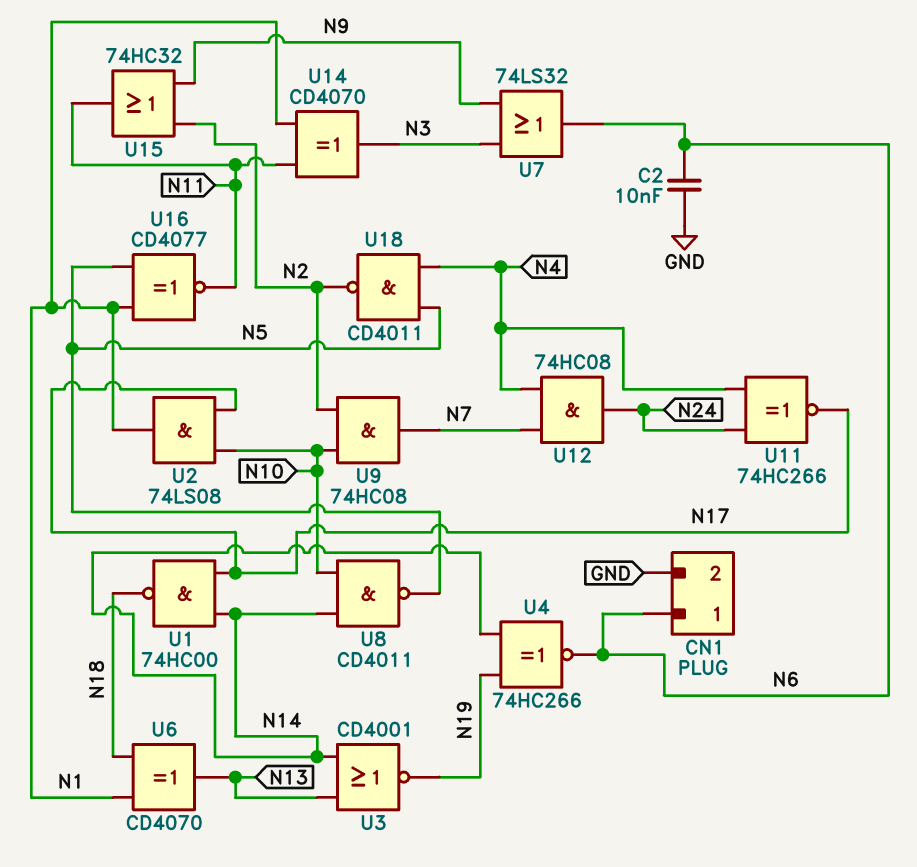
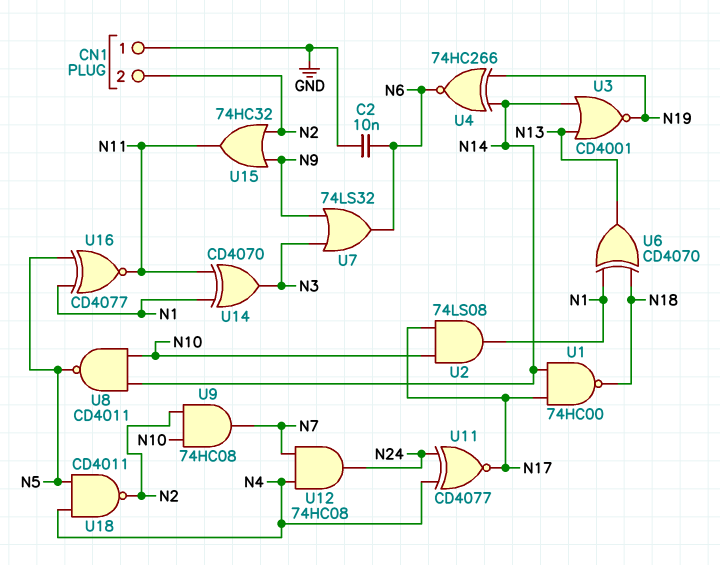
CN1 pin 1: N6 -> GND
CN1 pin 2: GND -> N2
U11: XNOR 74HC266 (in N4, in N24, out N17) -> XNOR CD4077 (in N4, in N24, out N17)

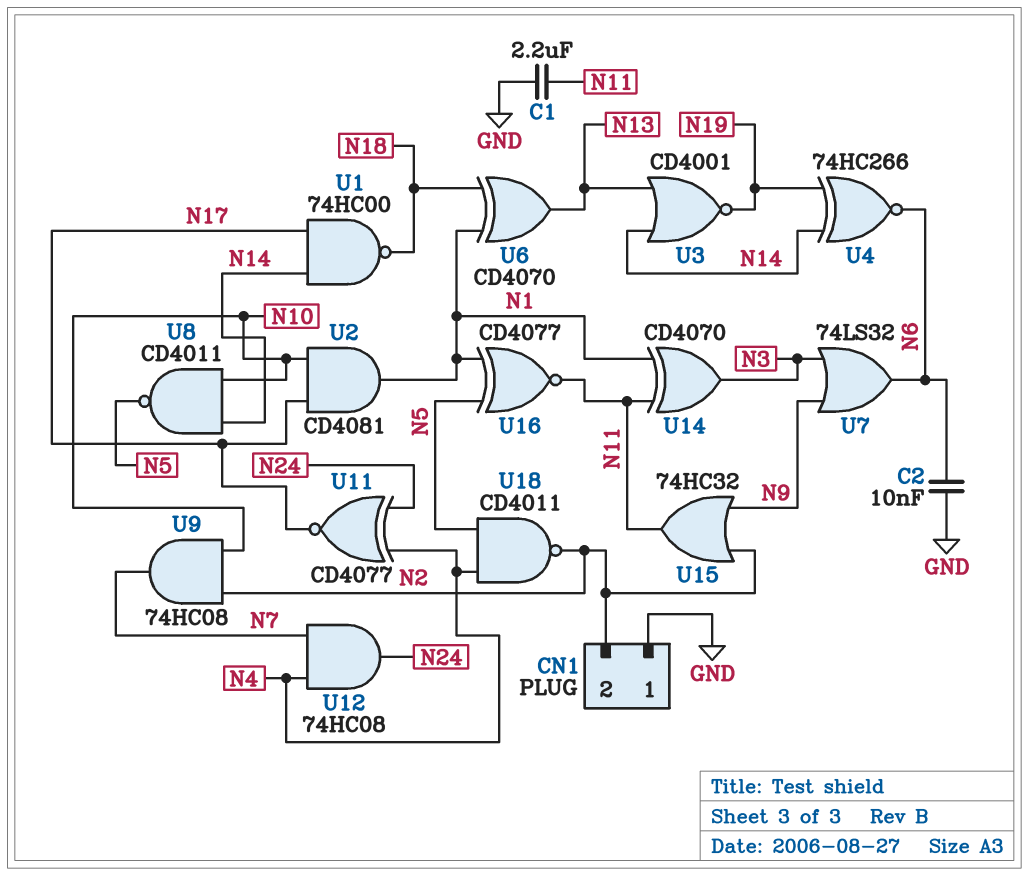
C1: none -> 2.2uF (GND, N11)
U2: AND 74LS08 (in N10, in N17, out N1) -> AND CD4081 (in N10, in N17, out N1)

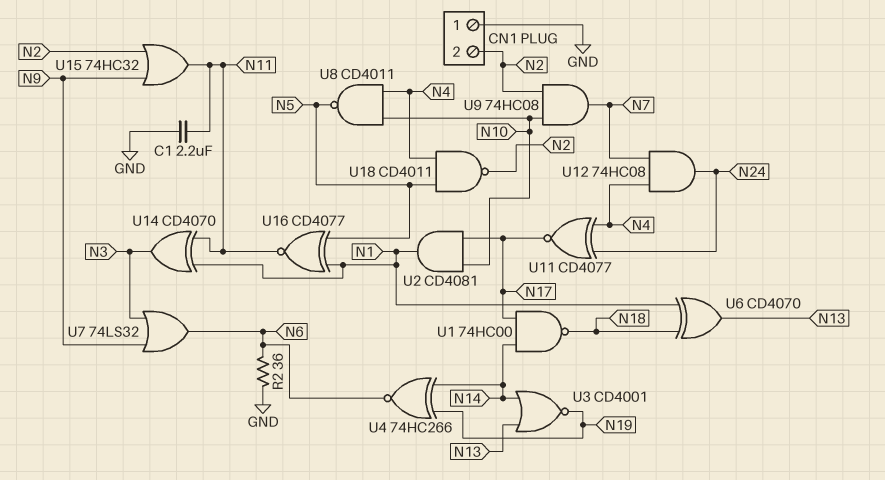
C2: 10nF (GND, N6) -> none
R2: none -> 36 (GND, N6)
U8: NAND CD4011 (in N10, in N14, out N5) -> NAND CD4011 (in N4, in N10, out N5)

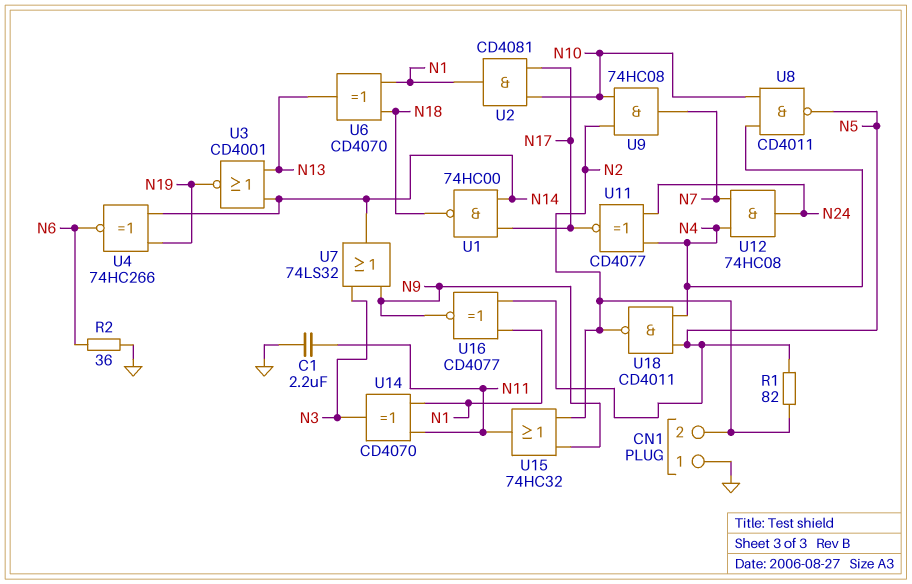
R1: none -> 82 (N2, N5)
U7: OR 74LS32 (in N3, in N9, out N6) -> OR 74LS32 (in N3, in N9, out N14)
U16: XNOR CD4077 (in N1, in N5, out N11) -> XNOR CD4077 (in N1, in N5, out N9)

